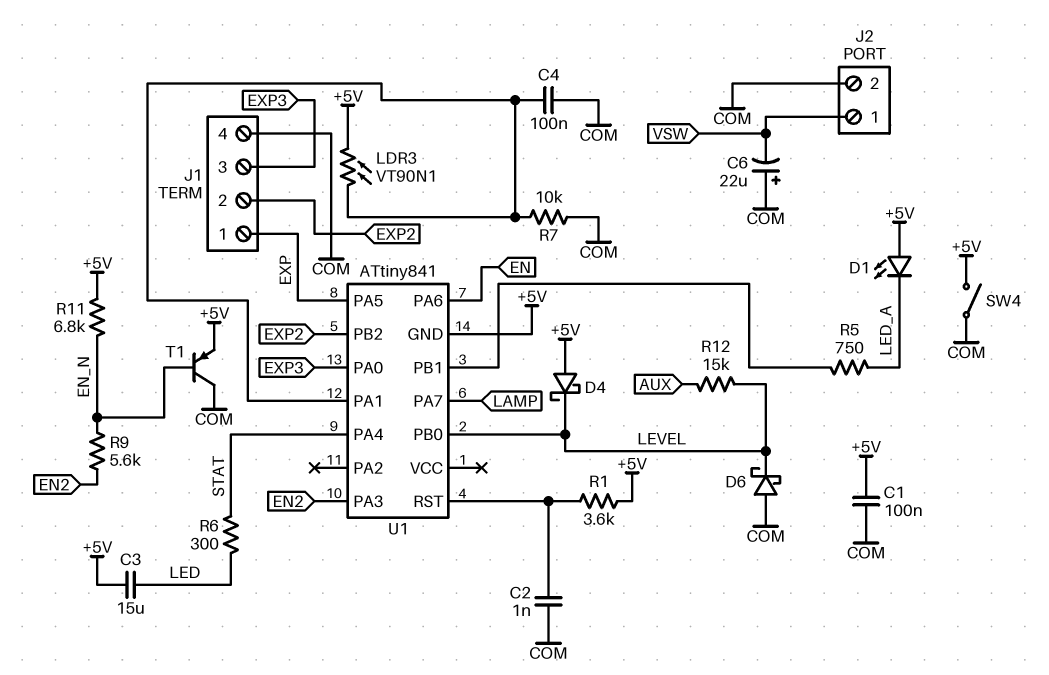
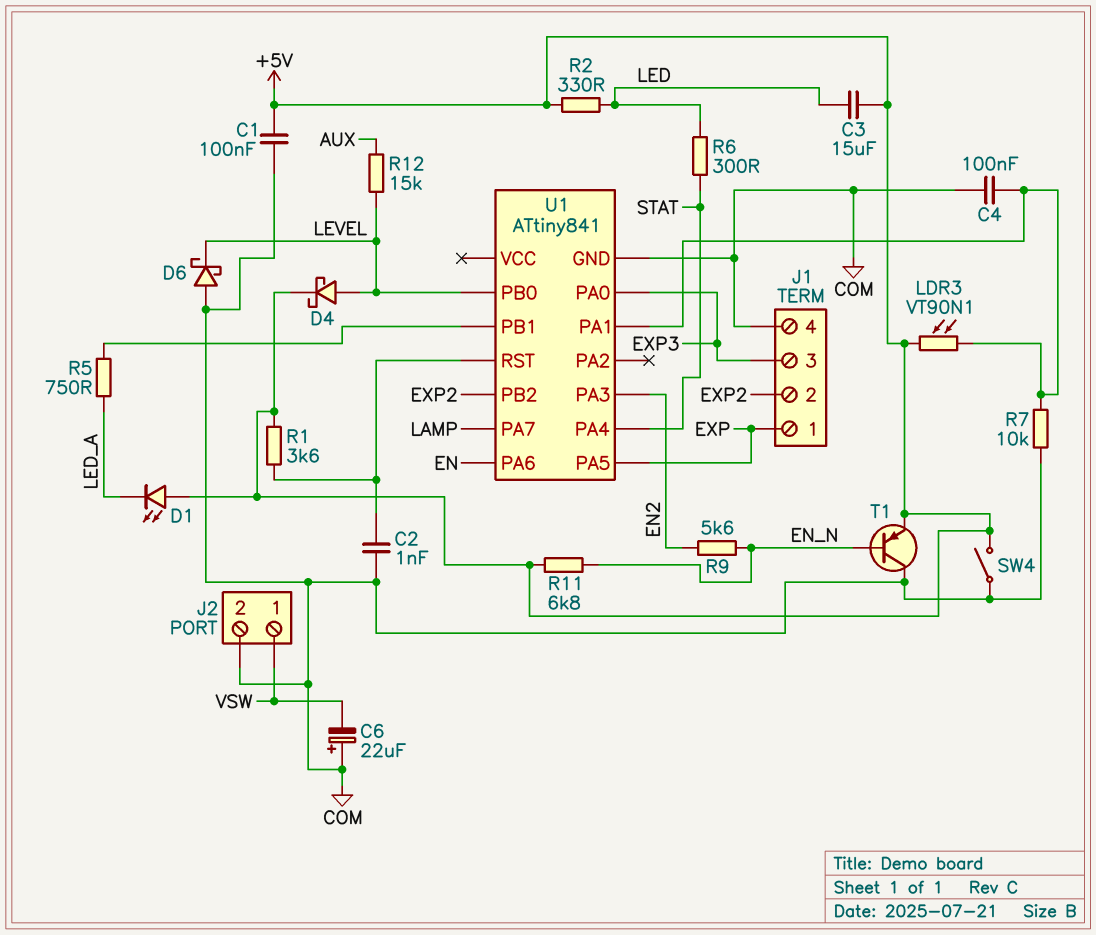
D4: schottky (A +5V, K LEVEL) -> schottky (A LEVEL, K +5V)
R2: none -> 330 (+5V, LED)
U1 pin GND: +5V -> COM

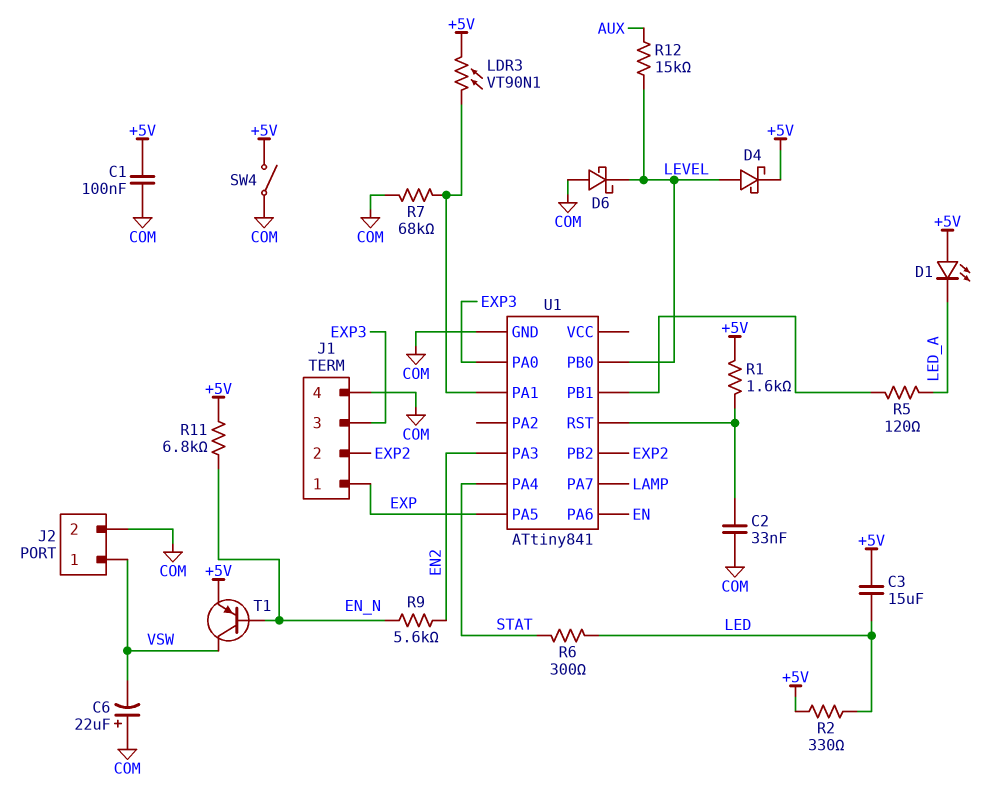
C2: 1nF (COM, U1/RST) -> 33nF (COM, U1/RST)
C4: 100nF (COM, U1/PA1) -> none
R1: 3.6k (+5V, U1/RST) -> 1.6k (+5V, U1/RST)
R5: 750 (LED_A, U1/PB1) -> 120 (LED_A, U1/PB1)
R7: 10k (COM, U1/PA1) -> 68k (COM, U1/PA1)
T1: PNP (B EN_N, C COM, E +5V) -> PNP (B EN_N, C VSW, E +5V)

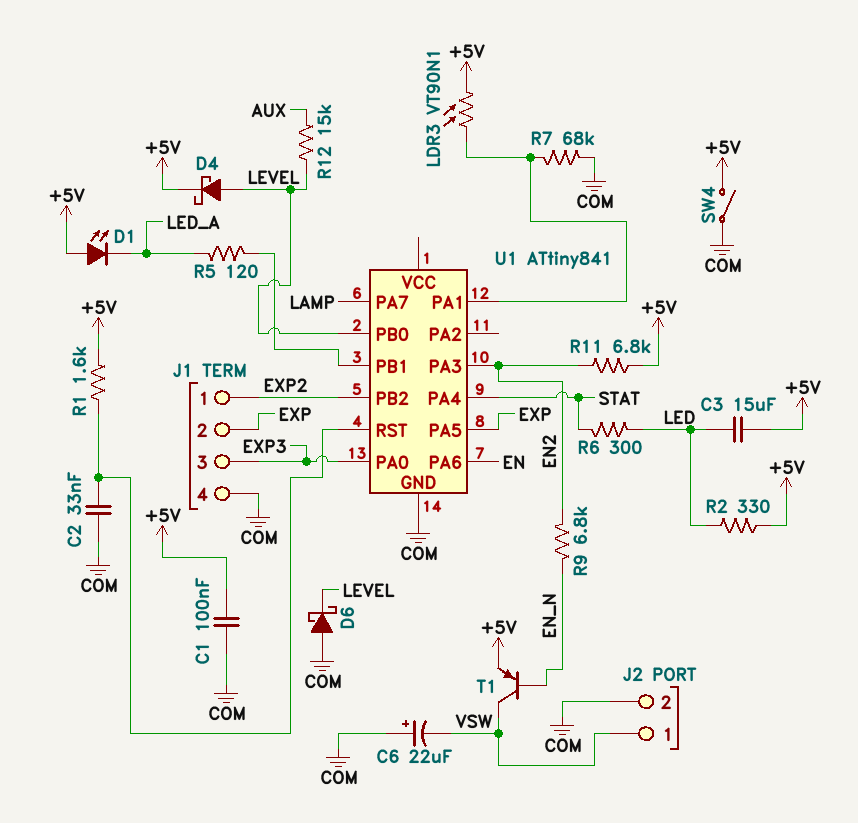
J1 pin 1: EXP -> EXP2
J1 pin 2: EXP2 -> EXP
R9: 5.6k (EN2, EN_N) -> 6.8k (EN2, EN_N)
R11: 6.8k (+5V, EN_N) -> 6.8k (+5V, EN2)

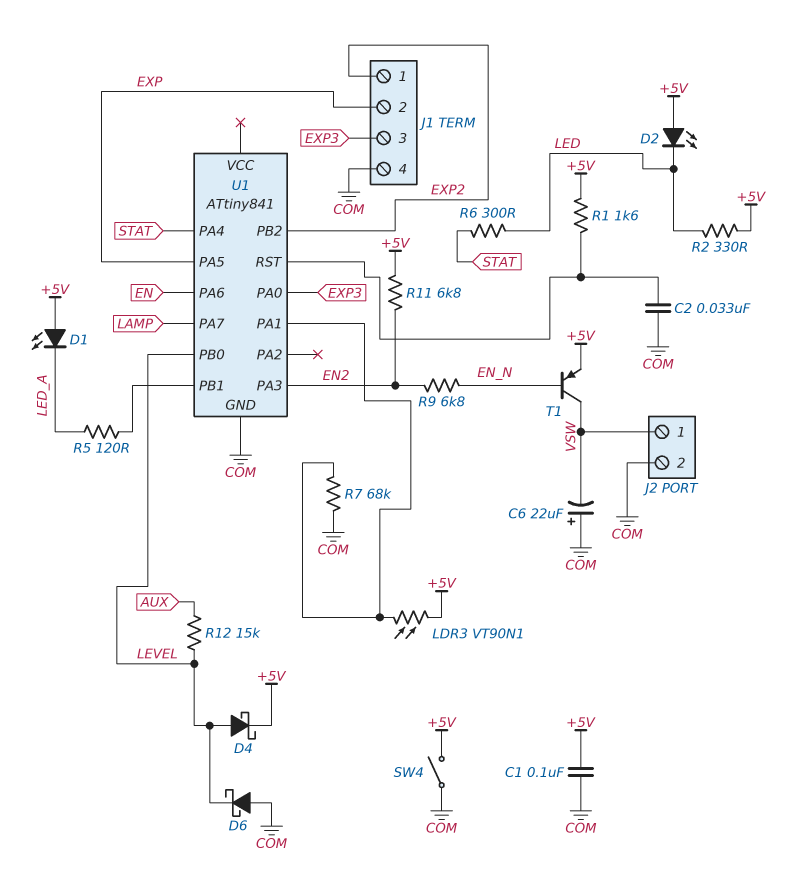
C3: 15uF (+5V, LED) -> none
D2: none -> LED (A +5V, K LED)

